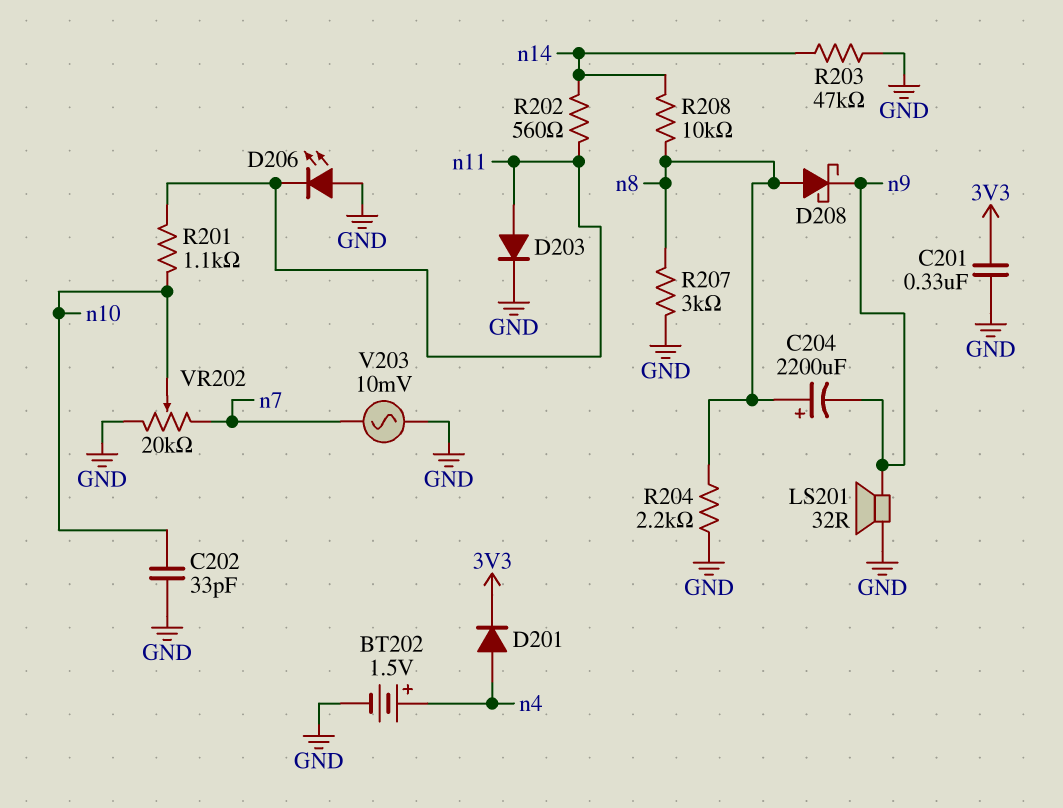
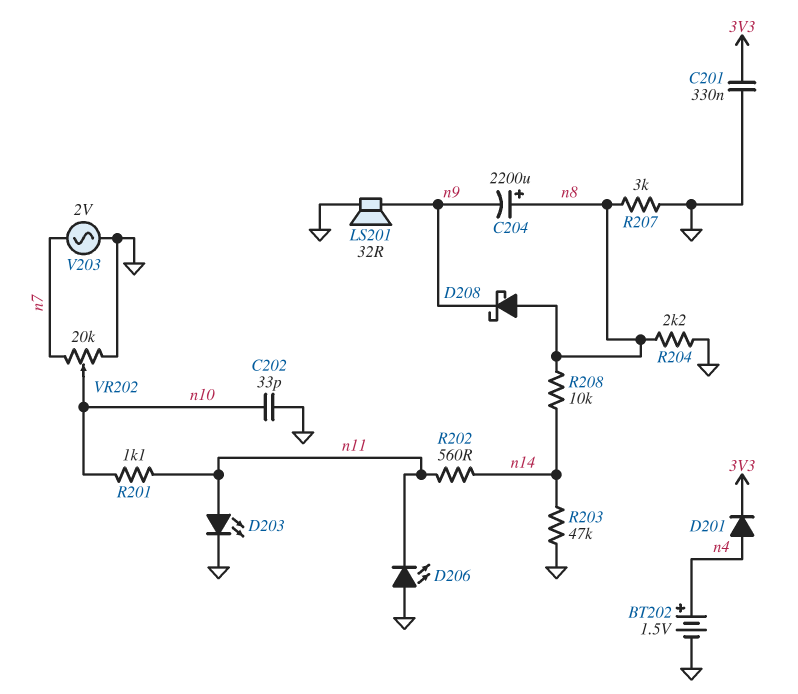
D203: diode (A n11, K GND) -> LED (A n11, K GND)
V203: AC 10mV (GND, n7) -> AC 2V (GND, n7)

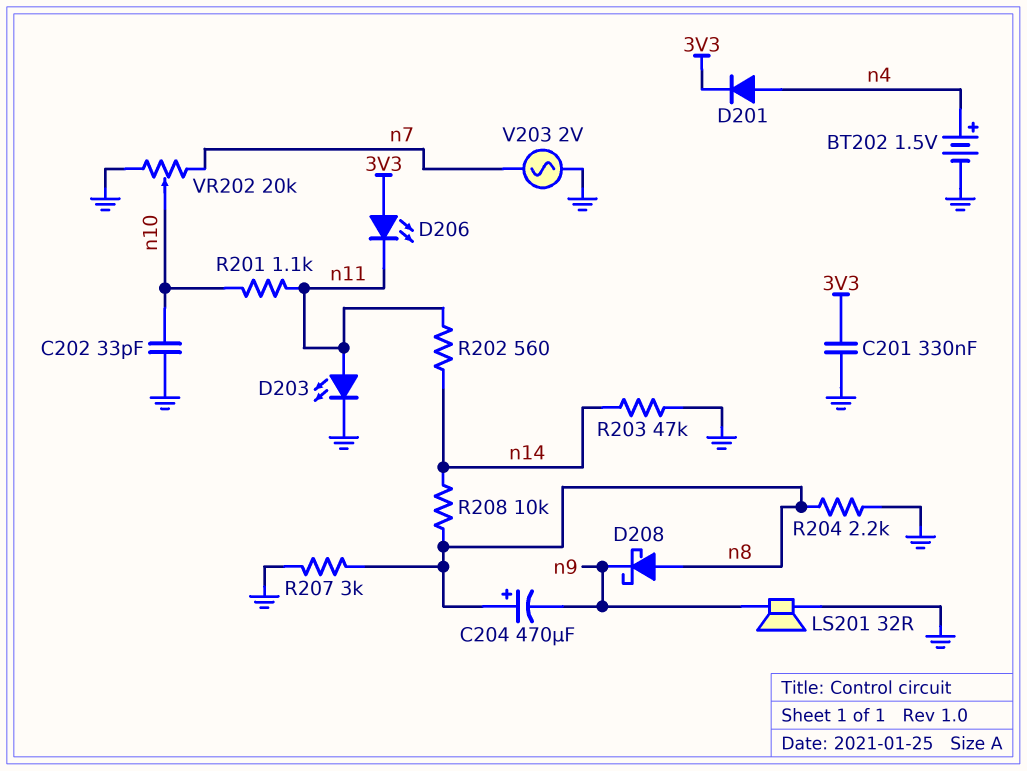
C204: 2200uF (plus n8, minus n9) -> 470uF (plus n8, minus n9)
D206: LED (A GND, K n11) -> LED (A 3V3, K n11)

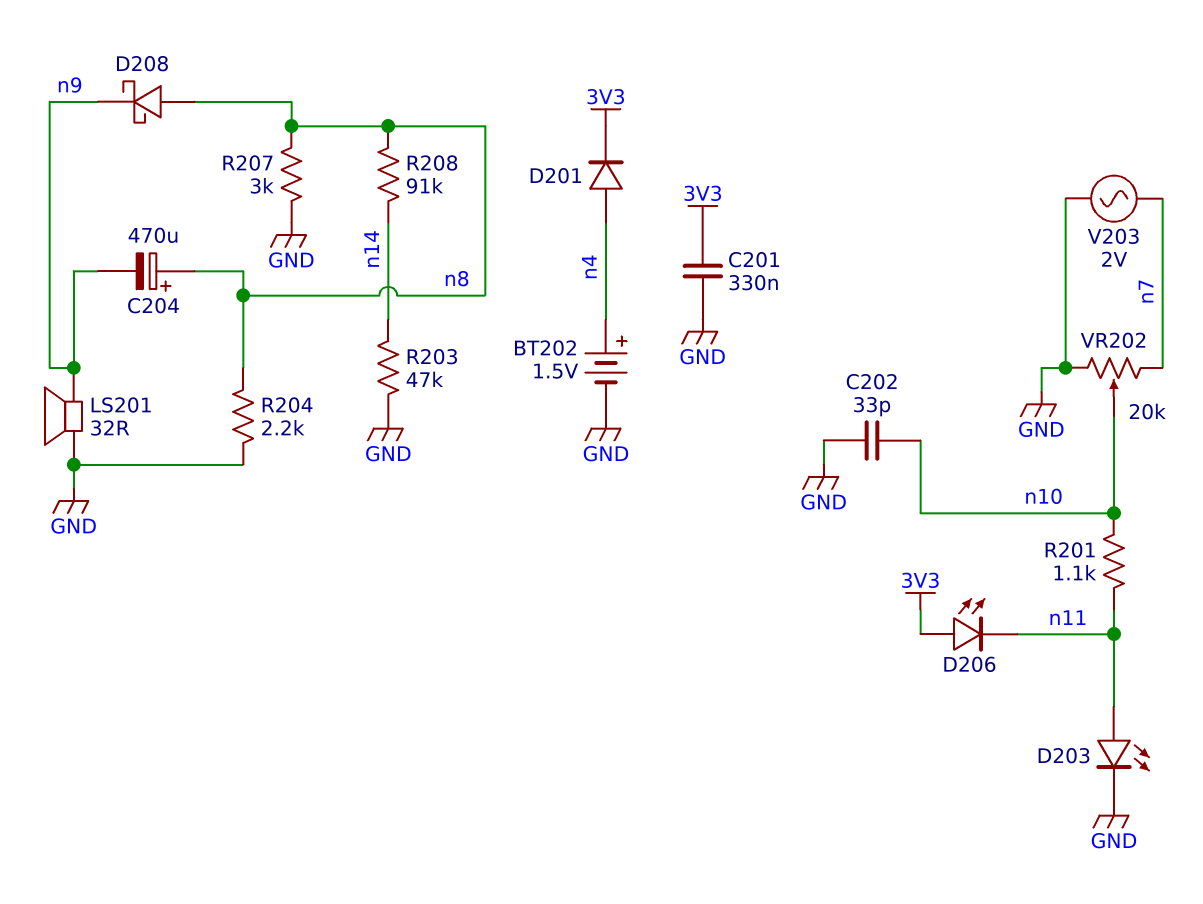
R202: 560 (n11, n14) -> none
R208: 10k (n8, n14) -> 91k (n8, n14)

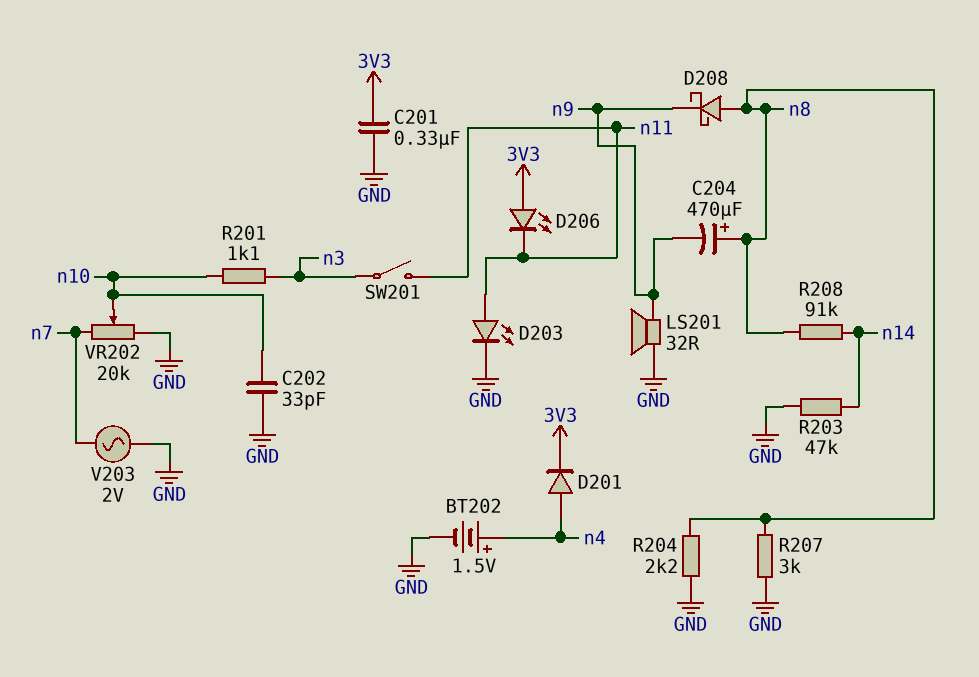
R201: 1.1k (n10, n11) -> 1.1k (n3, n10)
SW201: none -> switch (n3, n11)

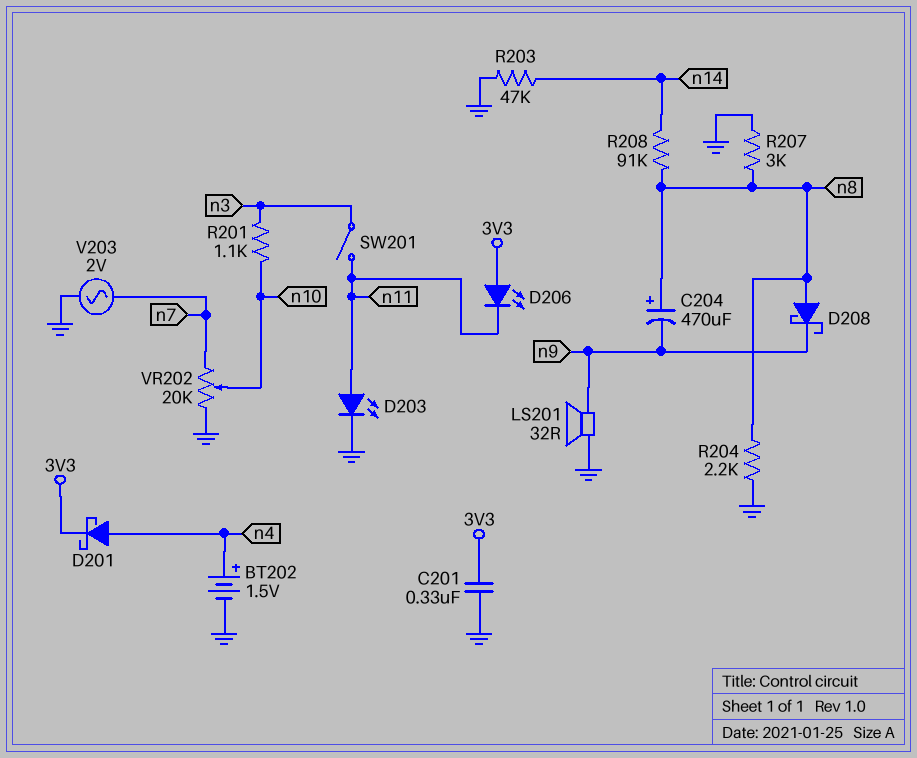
C202: 33pF (GND, n10) -> none
D201: diode (A n4, K 3V3) -> schottky (A n4, K 3V3)

